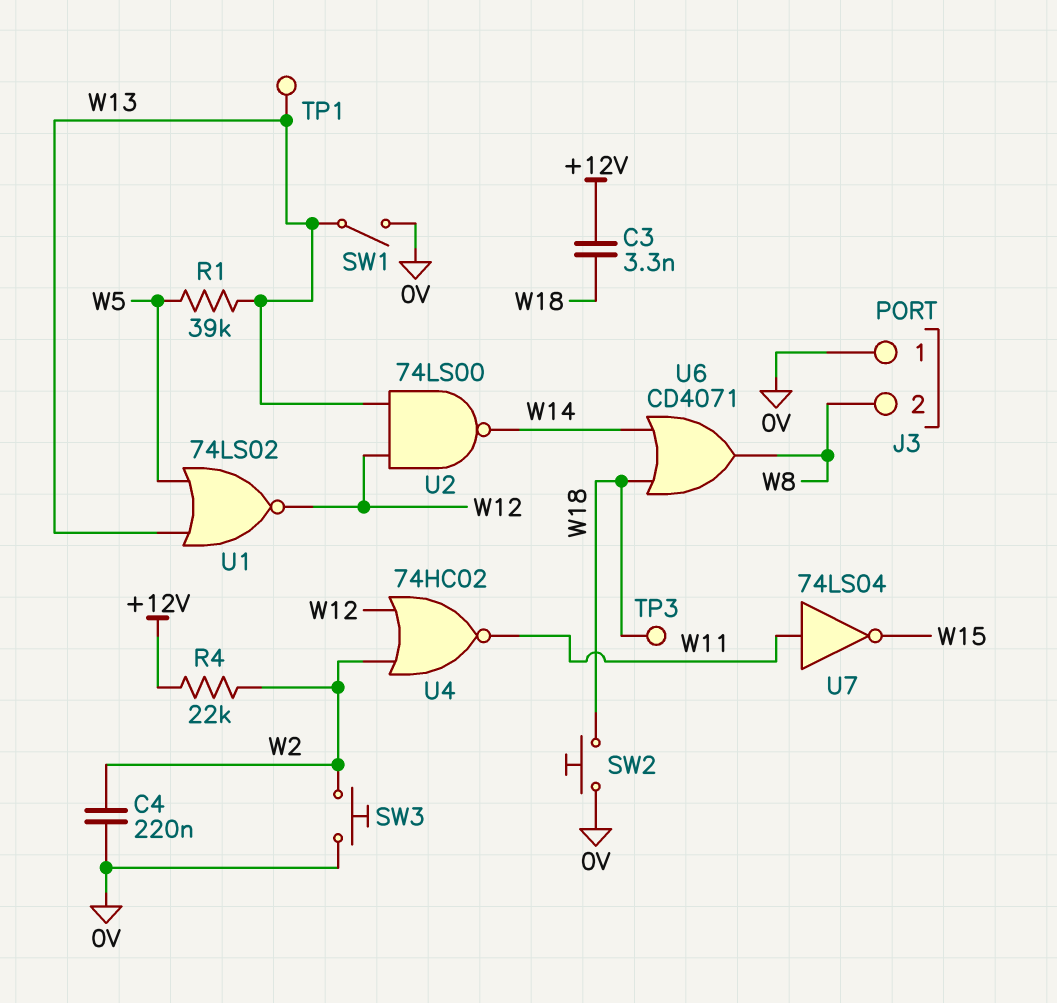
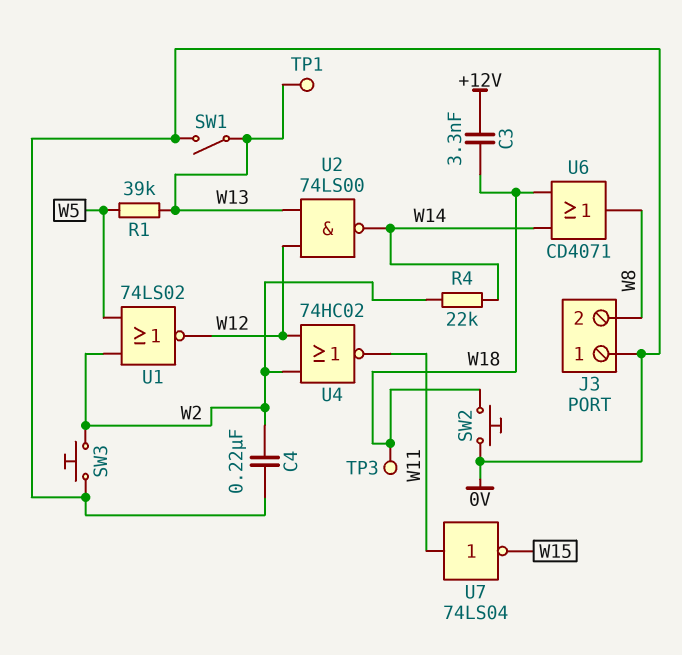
R4: 22k (+12V, W2) -> 22k (W2, W14)
U1: NOR 74LS02 (in W5, in W13, out W12) -> NOR 74LS02 (in W2, in W5, out W12)

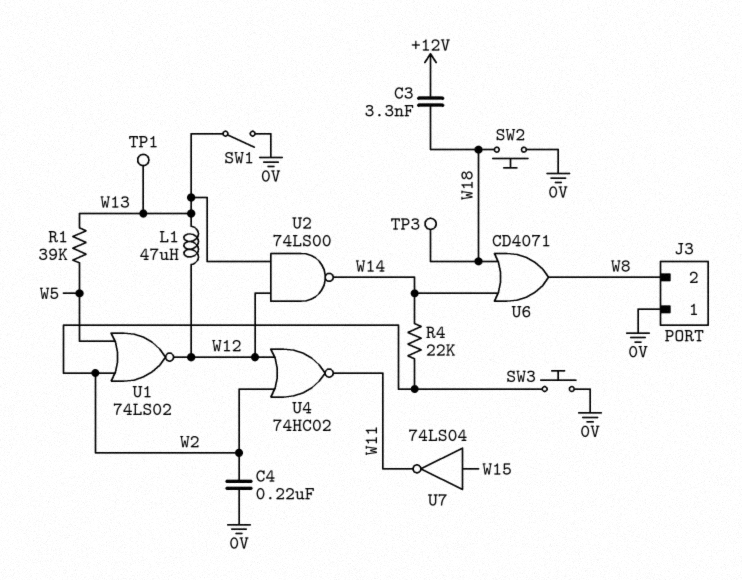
L1: none -> 47uH (W12, W13)
U7: NOT 74LS04 (in W11, out W15) -> NOT 74LS04 (in W15, out W11)

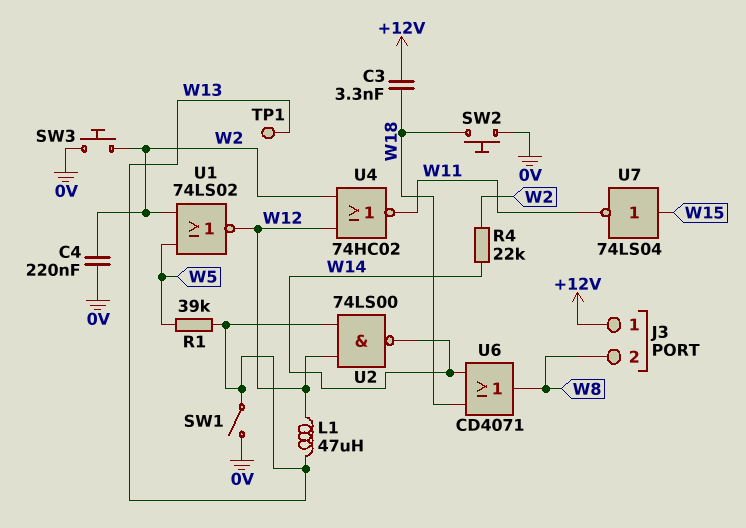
J3 pin 1: 0V -> +12V
TP3: test point (W18) -> none

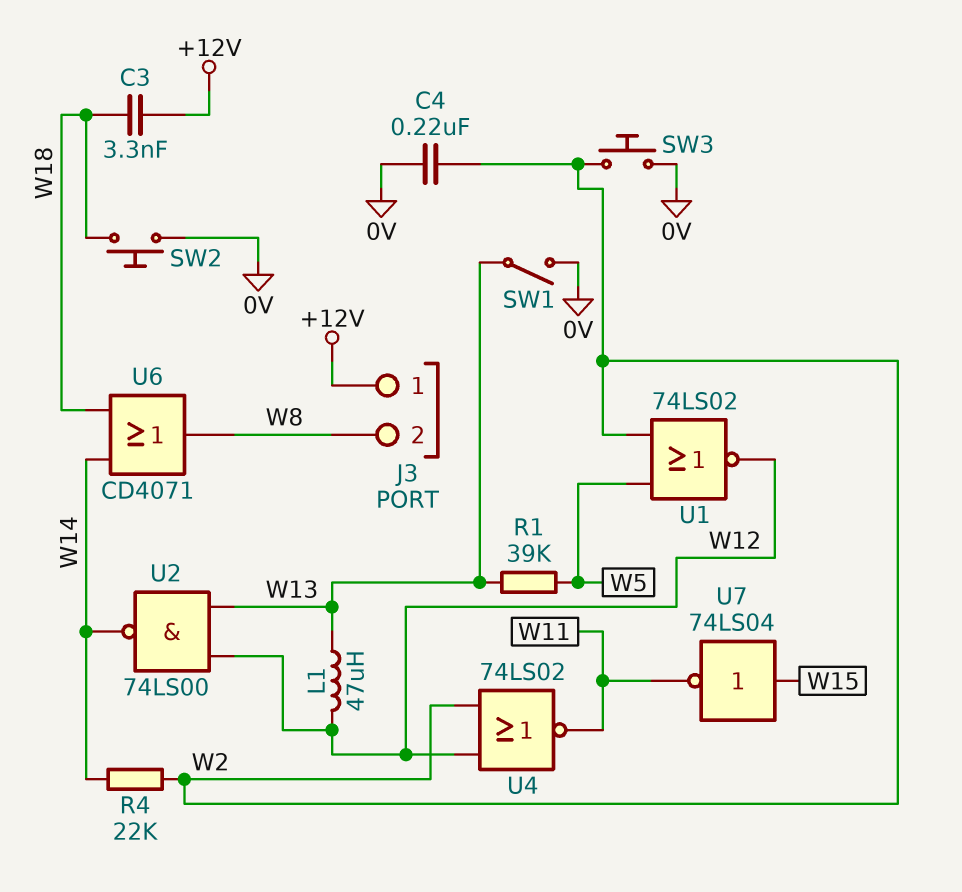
TP1: test point (W13) -> none
U4: NOR 74HC02 (in W2, in W12, out W11) -> NOR 74LS02 (in W2, in W12, out W11)

